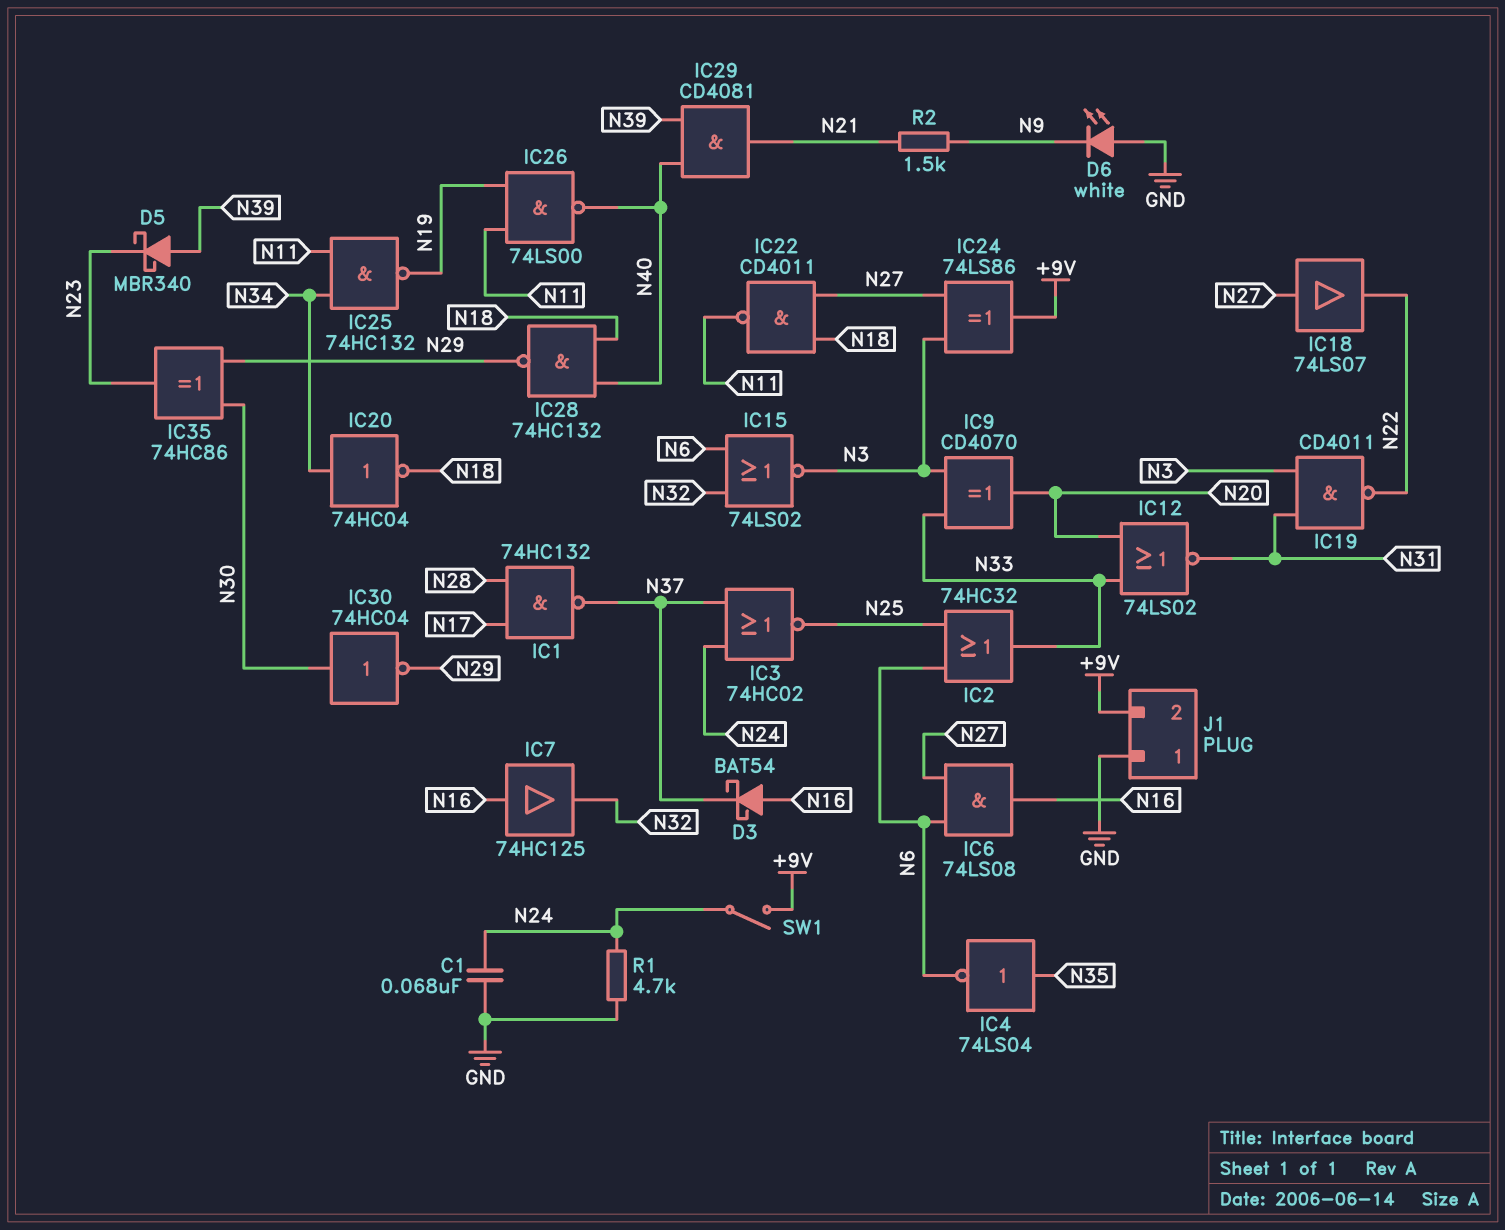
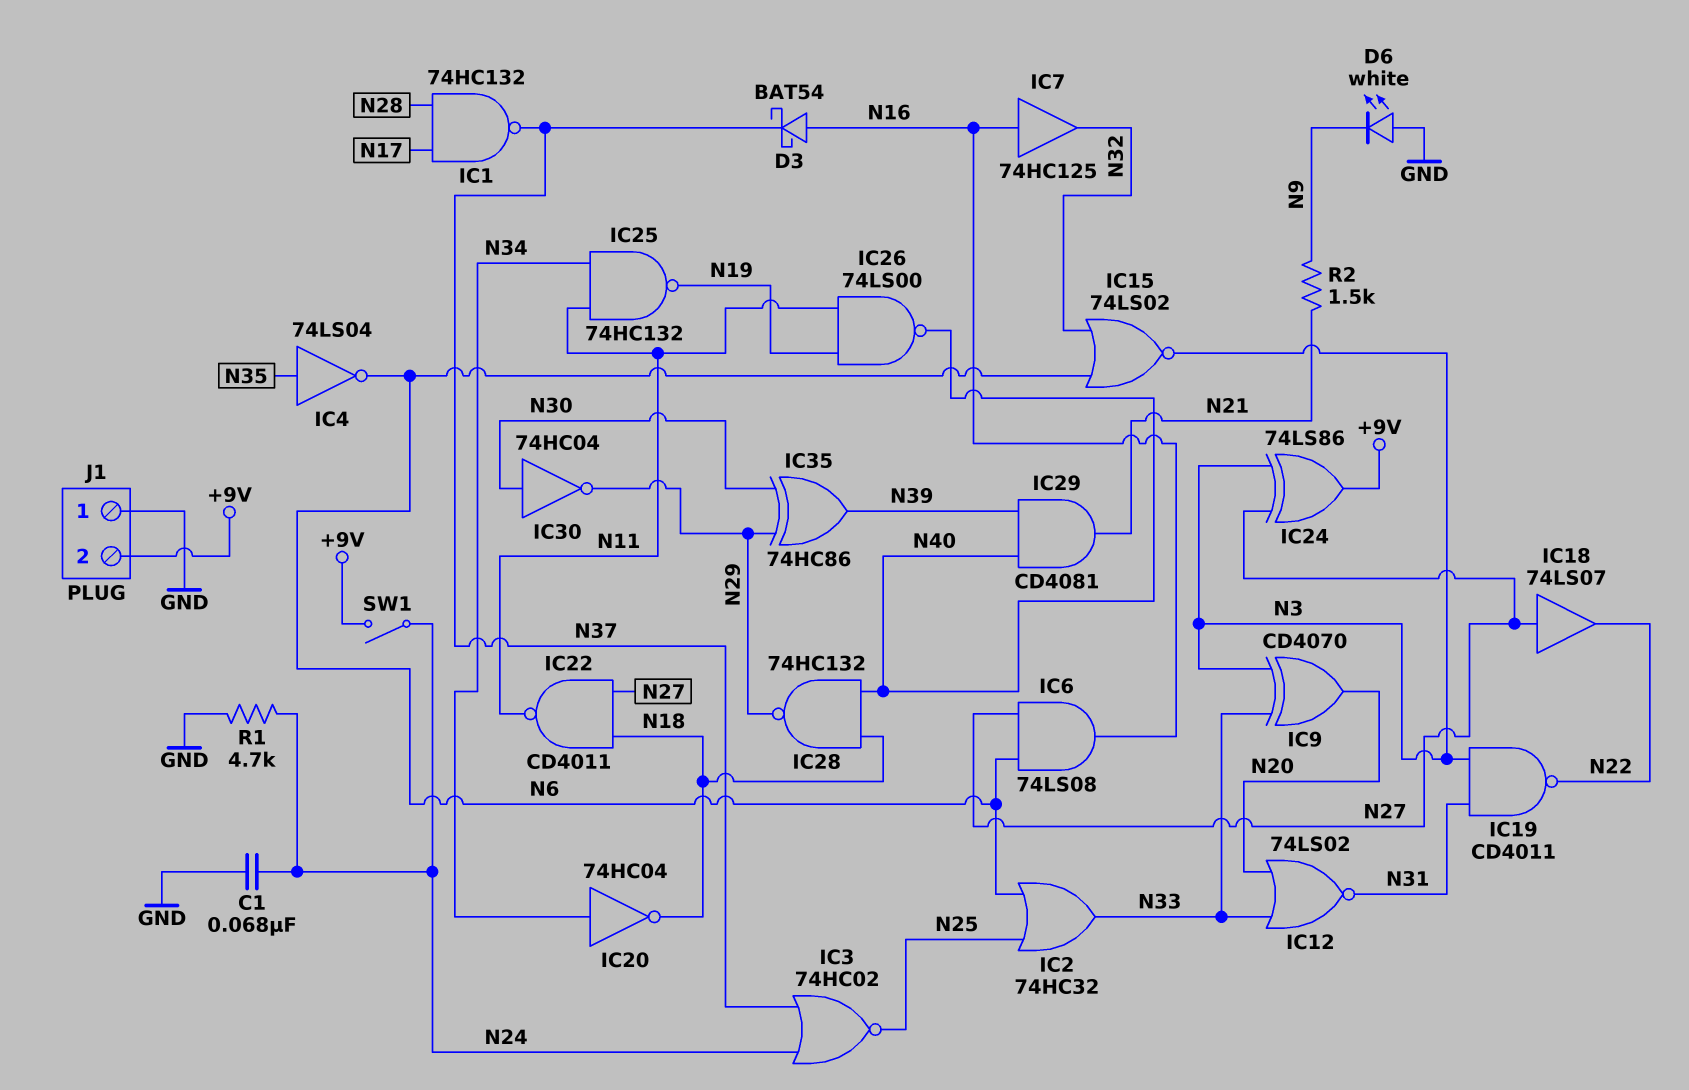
D5: schottky MBR340 (A N39, K N23) -> none
IC35: XOR 74HC86 (in N29, in N30, out N23) -> XOR 74HC86 (in N29, in N30, out N39)

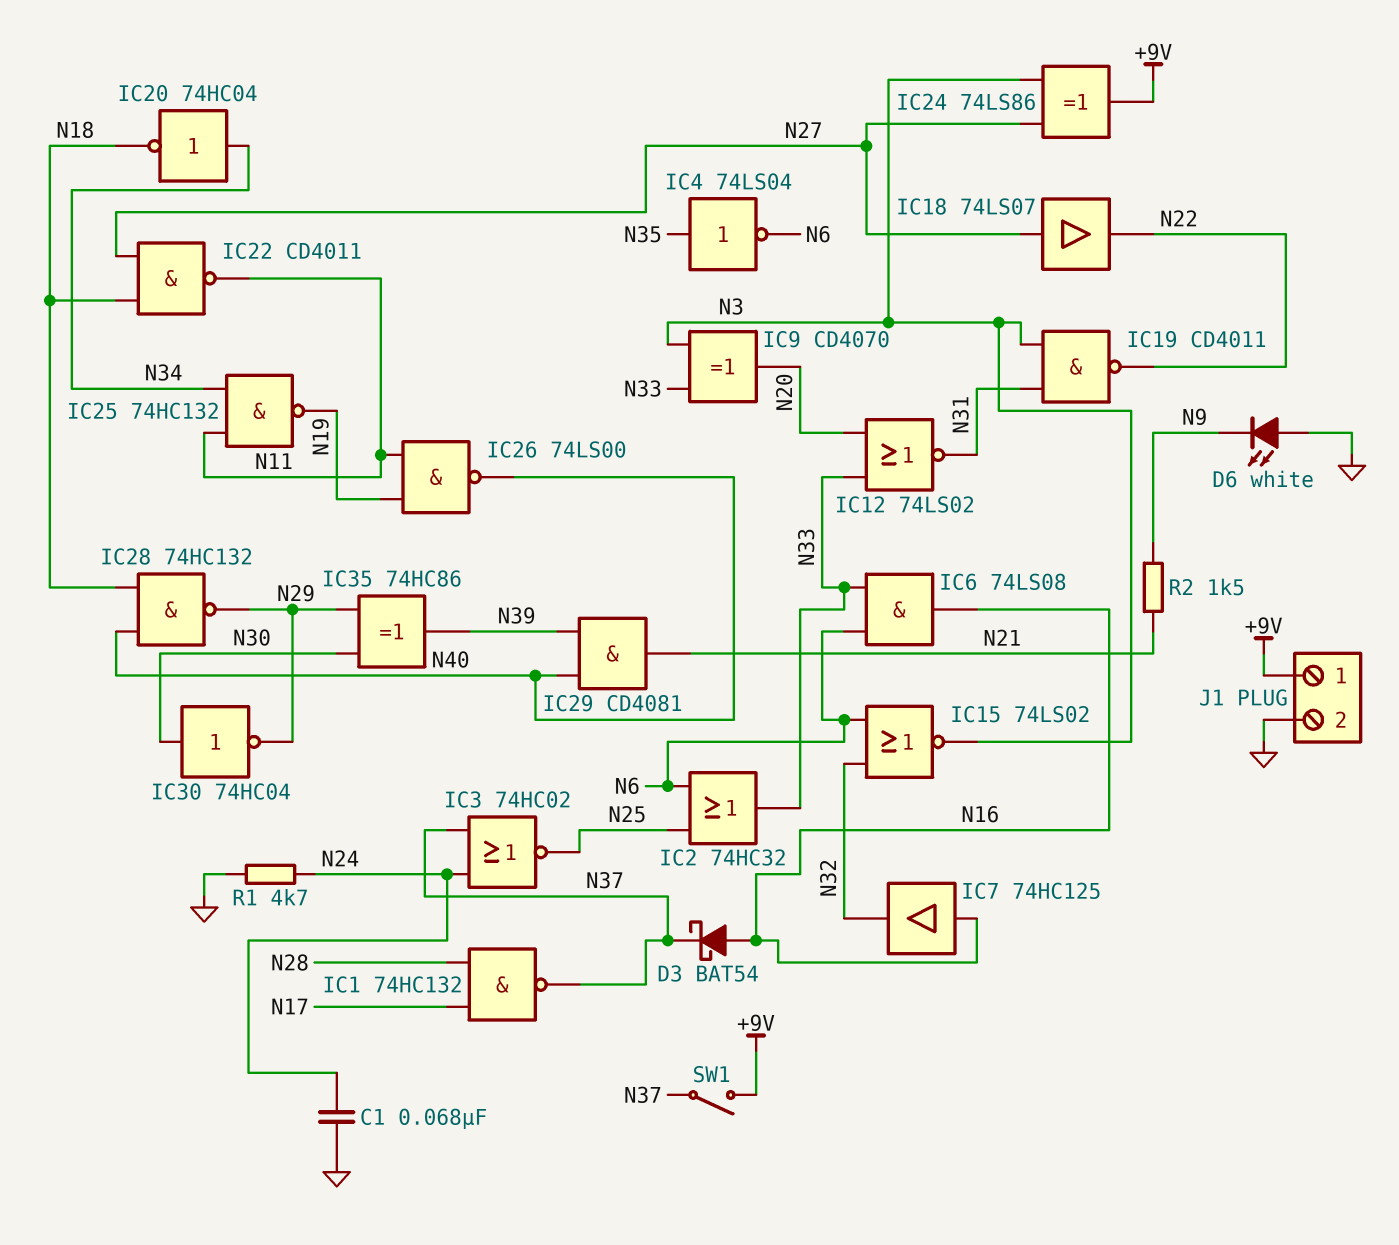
IC6: AND 74LS08 (in N6, in N27, out N16) -> AND 74LS08 (in N6, in N33, out N16)
J1 pin 1: GND -> +9V
J1 pin 2: +9V -> GND
SW1: switch (+9V, N24) -> switch (+9V, N37)

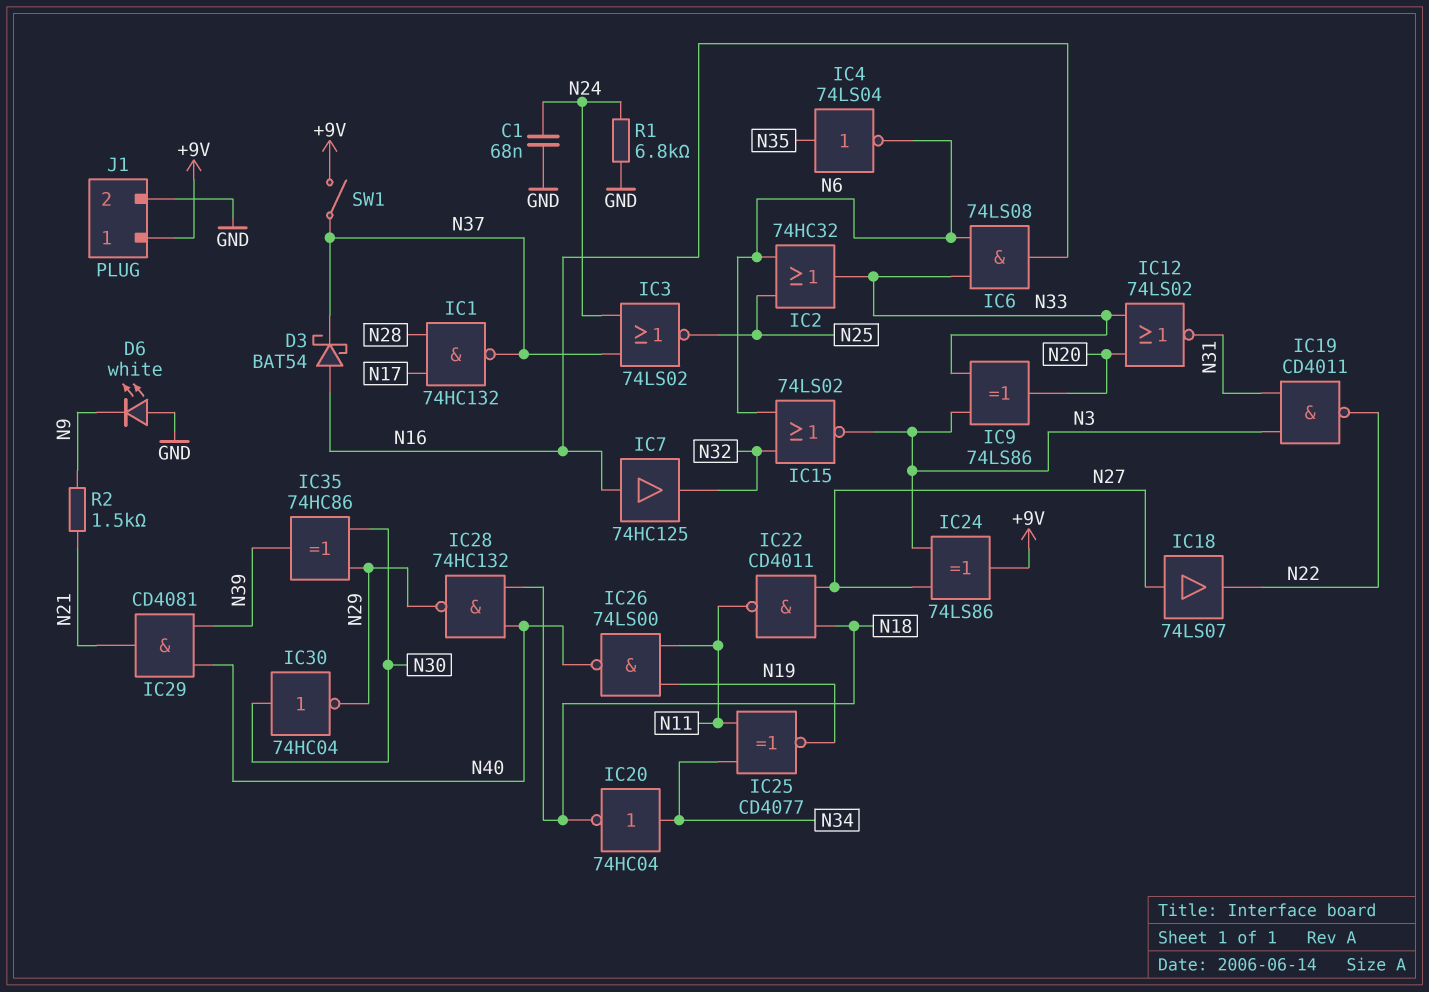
IC3: NOR 74HC02 (in N24, in N37, out N25) -> NOR 74LS02 (in N24, in N37, out N25)
IC9: XOR CD4070 (in N3, in N33, out N20) -> XOR 74LS86 (in N3, in N33, out N20)
IC25: NAND 74HC132 (in N11, in N34, out N19) -> XNOR CD4077 (in N11, in N34, out N19)
R1: 4.7k (GND, N24) -> 6.8k (GND, N24)

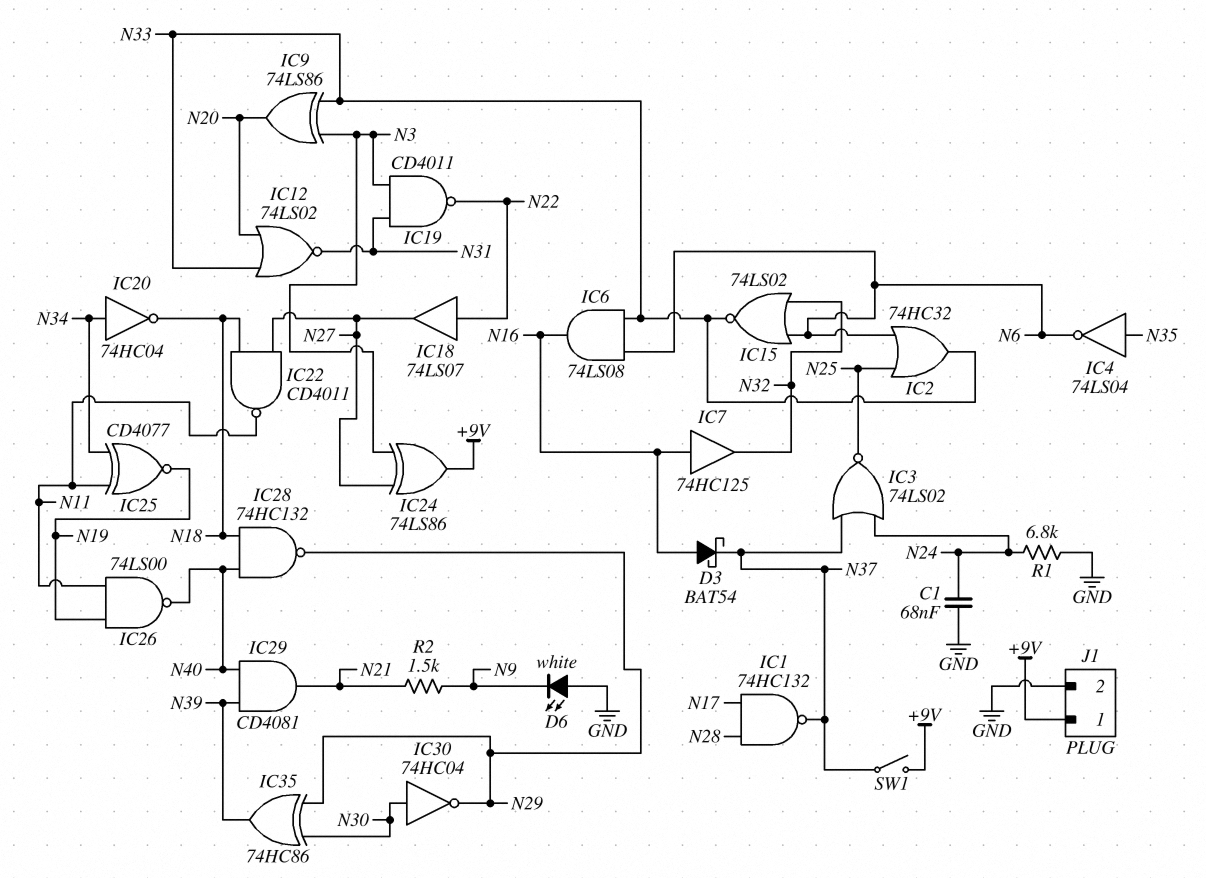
IC15: NOR 74LS02 (in N6, in N32, out N3) -> NOR 74LS02 (in N6, in N32, out N33)
IC18: buffer 74LS07 (in N27, out N22) -> buffer 74LS07 (in N22, out N27)

